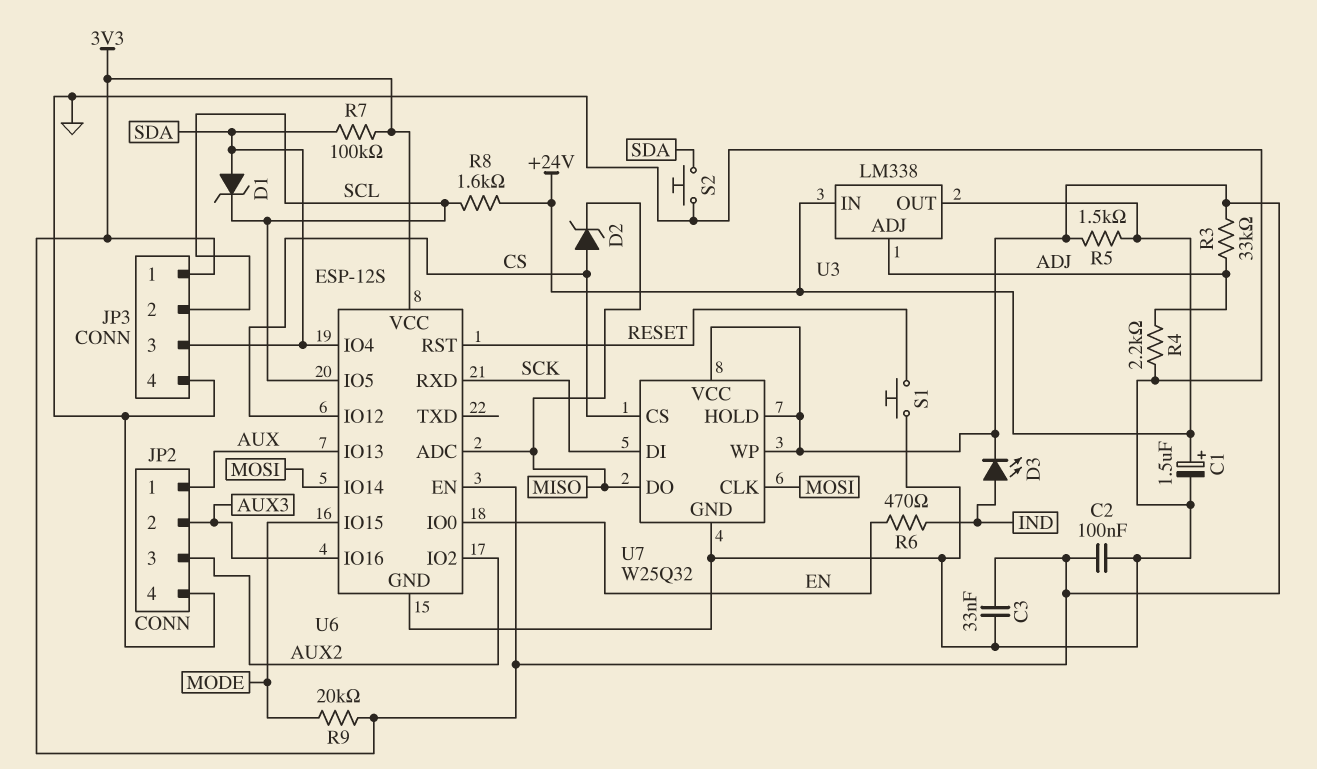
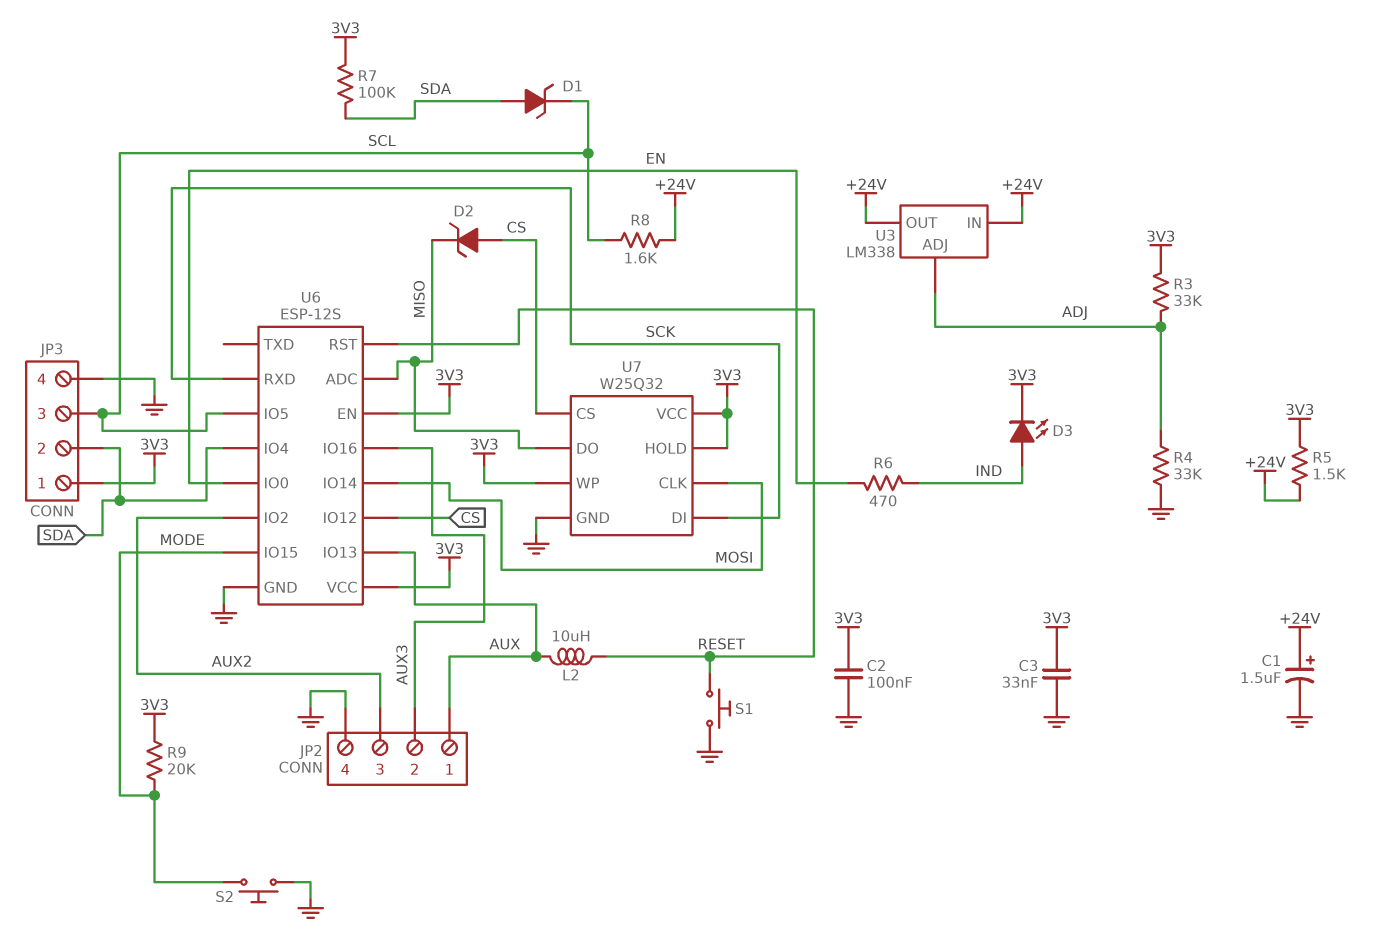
JP3 pin 2: SCL -> SDA
JP3 pin 3: SDA -> SCL
L2: none -> 10uH (AUX, RESET)
R4: 2.2k (ADJ, GND) -> 33k (ADJ, GND)
S2: button (GND, SDA) -> button (GND, MODE)

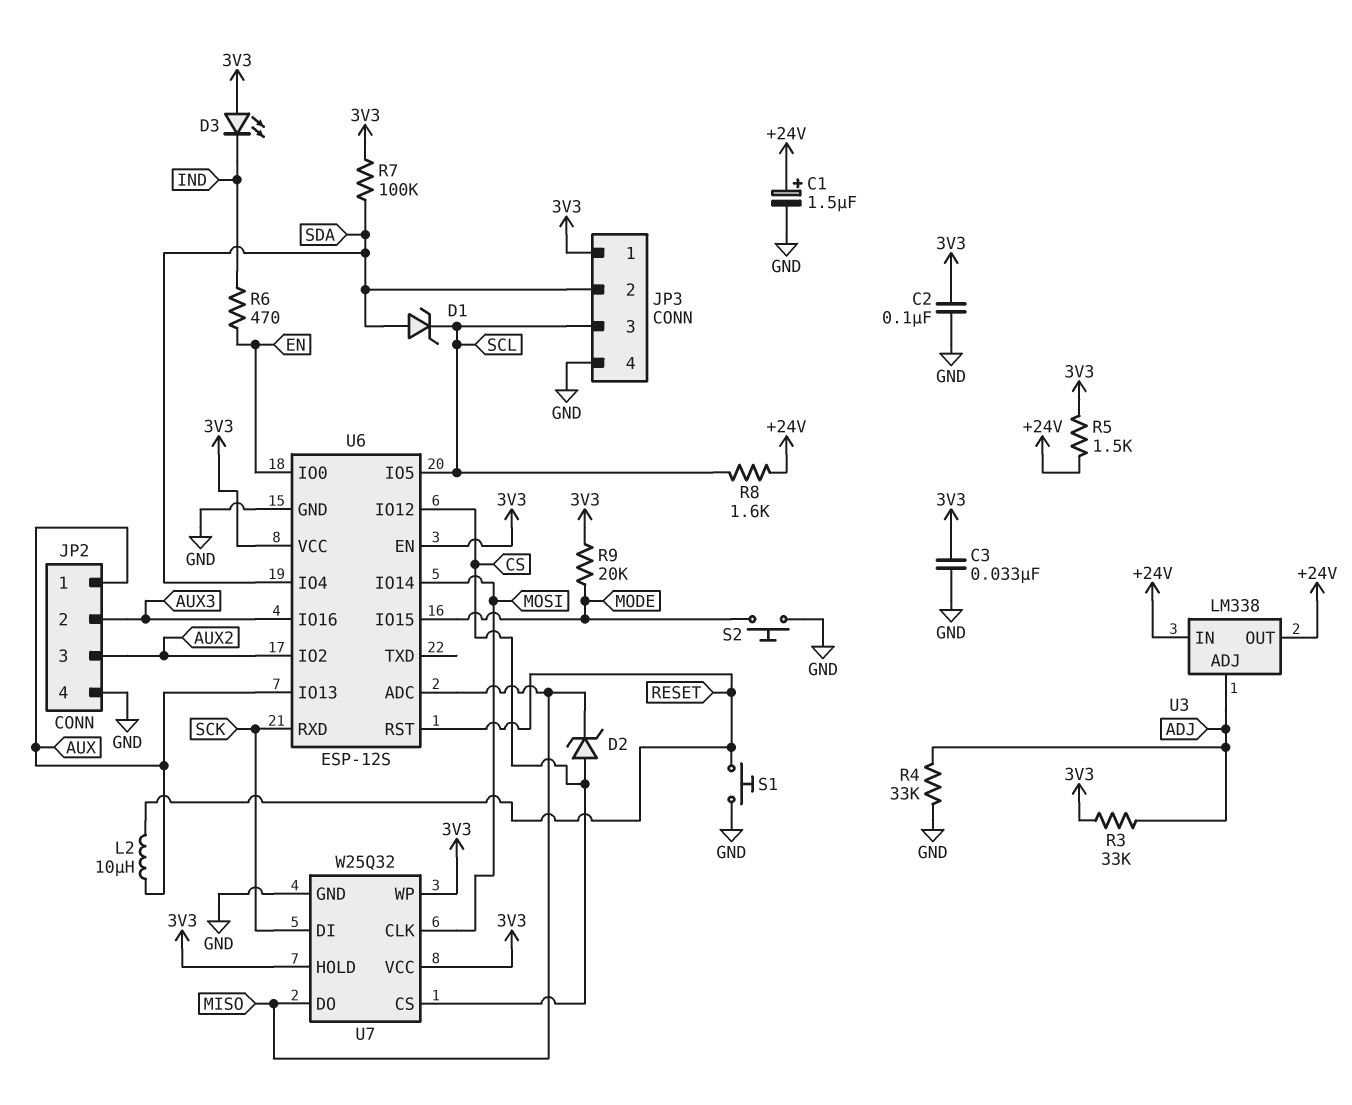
D3: LED (A IND, K 3V3) -> LED (A 3V3, K IND)

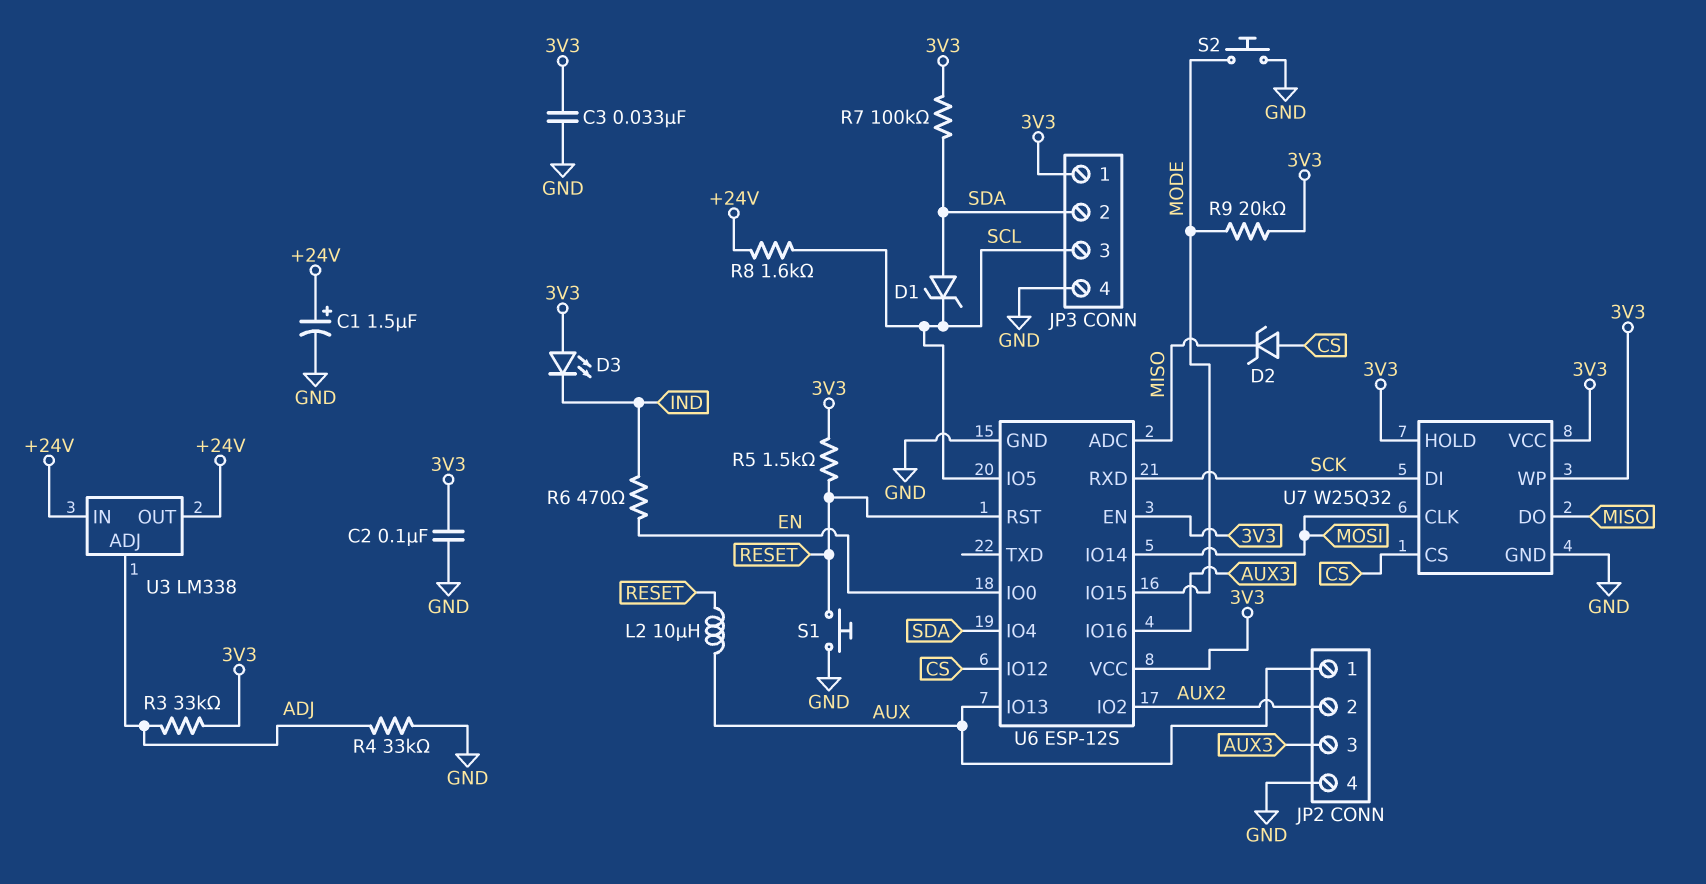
JP2 pin 2: AUX3 -> AUX2
JP2 pin 3: AUX2 -> AUX3
R5: 1.5k (+24V, 3V3) -> 1.5k (3V3, RESET)

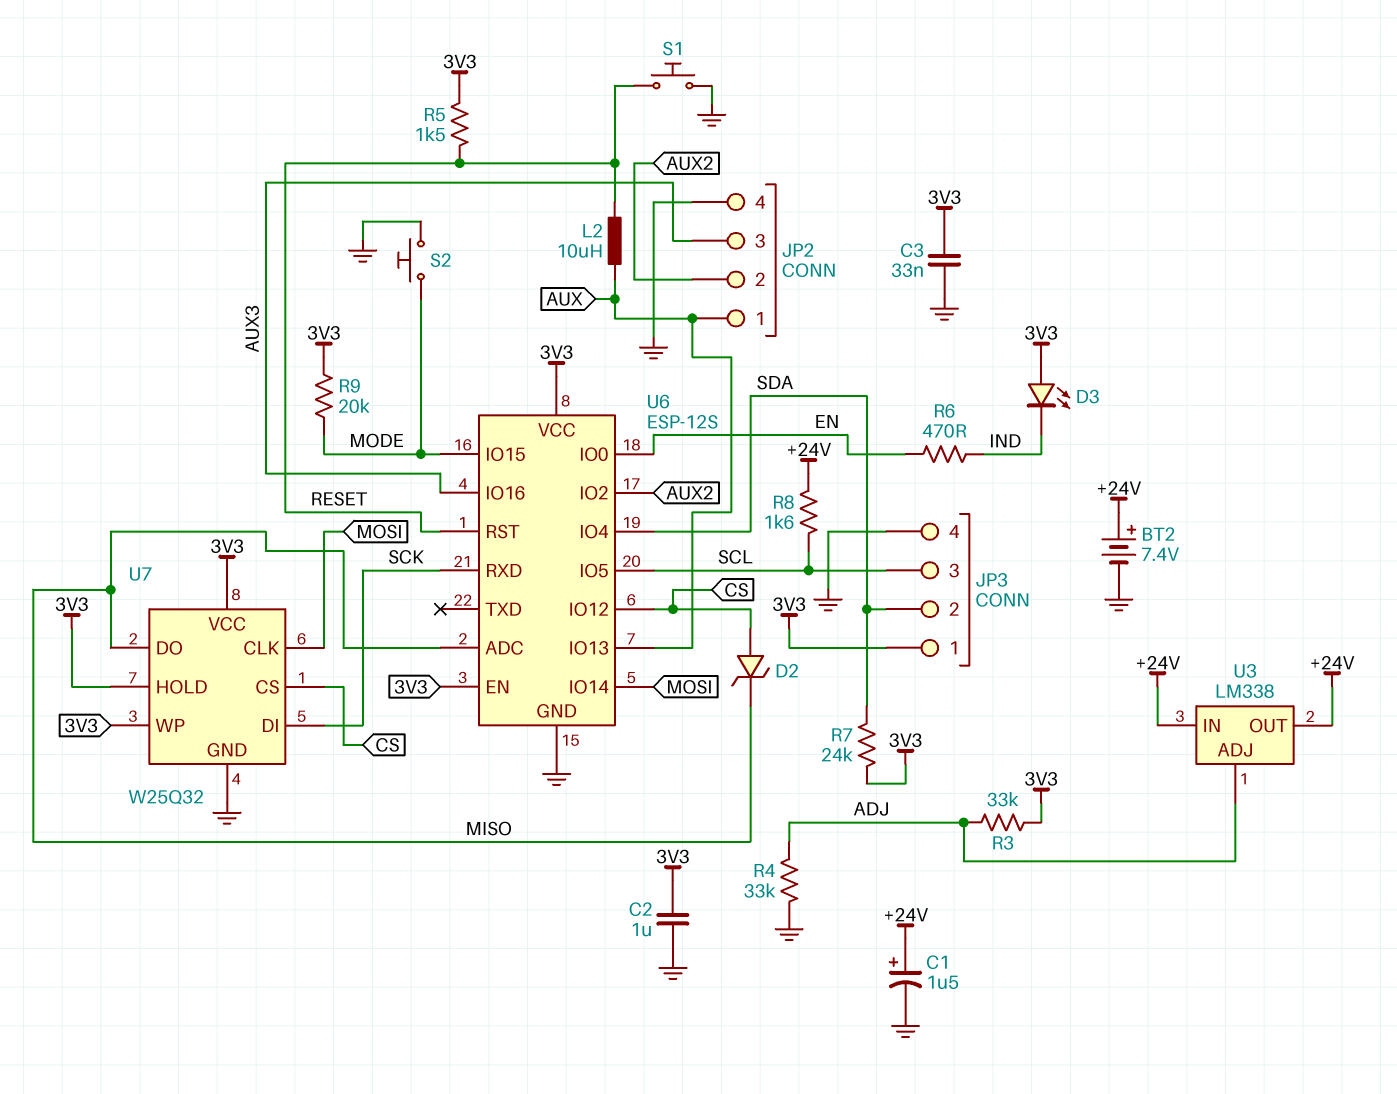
BT2: none -> 7.4V (plus +24V, minus GND)
C2: 100nF (3V3, GND) -> 1uF (3V3, GND)
D1: zener (A SDA, K SCL) -> none
R7: 100k (3V3, SDA) -> 24k (3V3, SDA)

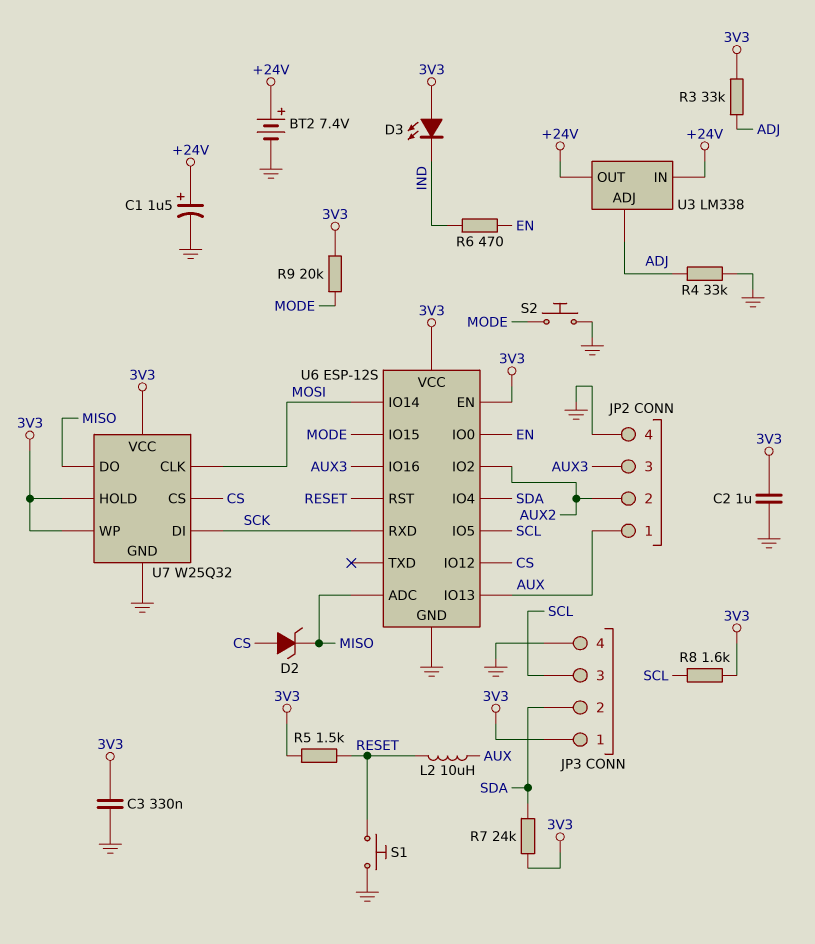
C3: 33nF (3V3, GND) -> 330nF (3V3, GND)
R8: 1.6k (+24V, SCL) -> 1.6k (3V3, SCL)

